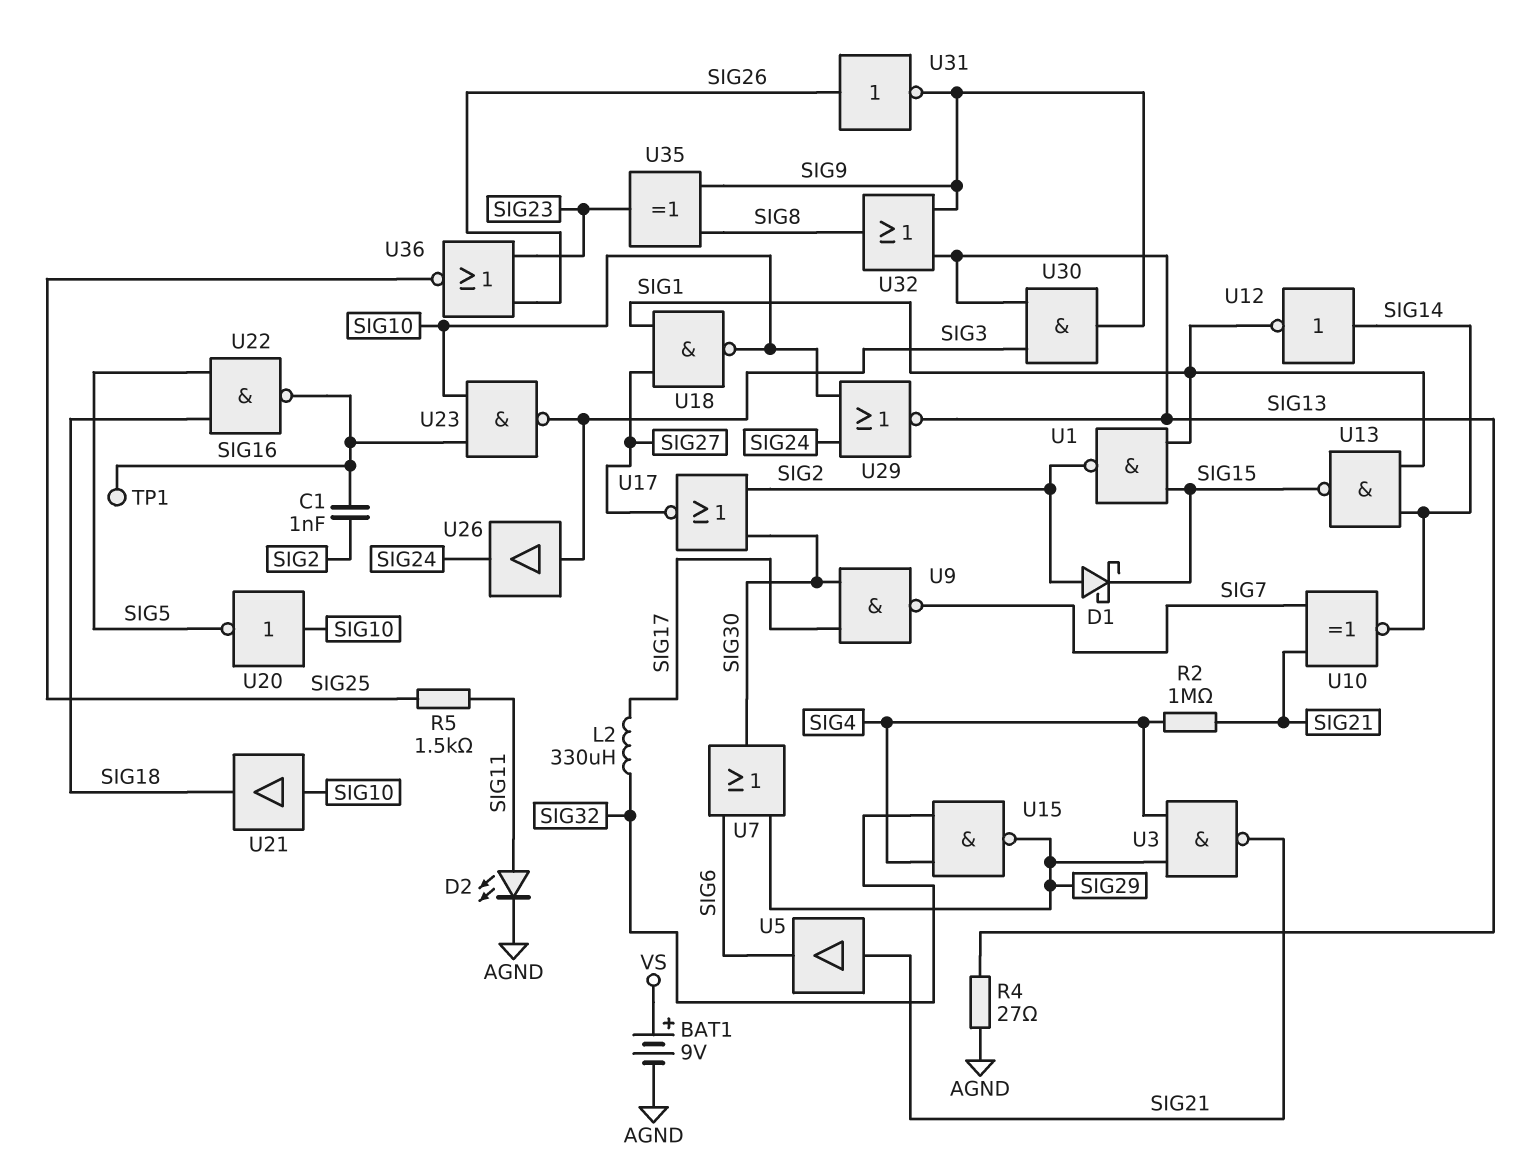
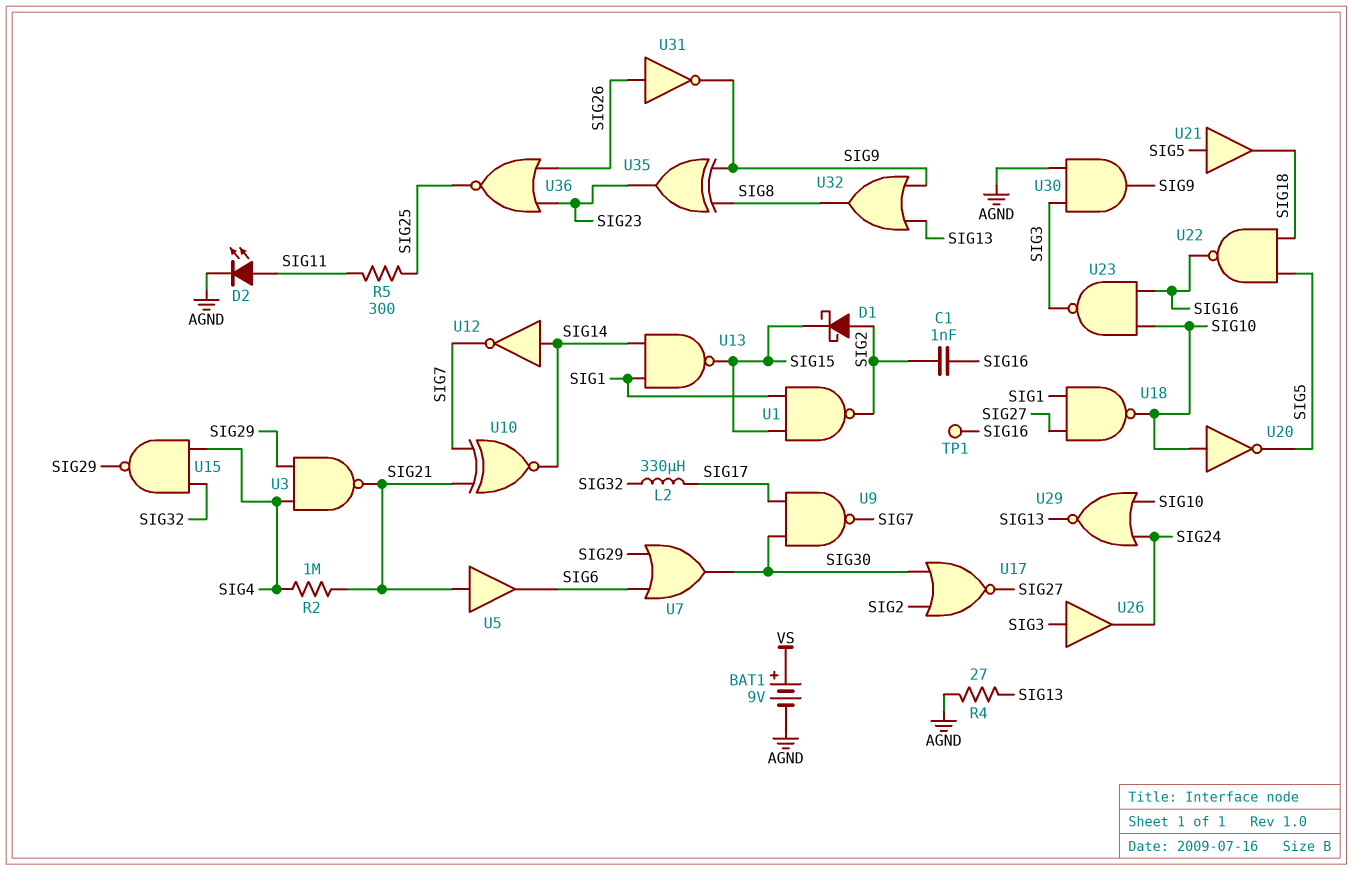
R5: 1.5k (SIG11, SIG25) -> 300 (SIG11, SIG25)
U12: NOT (in SIG14, out SIG1) -> NOT (in SIG14, out SIG7)
U21: buffer (in SIG10, out SIG18) -> buffer (in SIG5, out SIG18)
U30: AND (in SIG3, in SIG13, out SIG9) -> AND (in AGND, in SIG3, out SIG9)

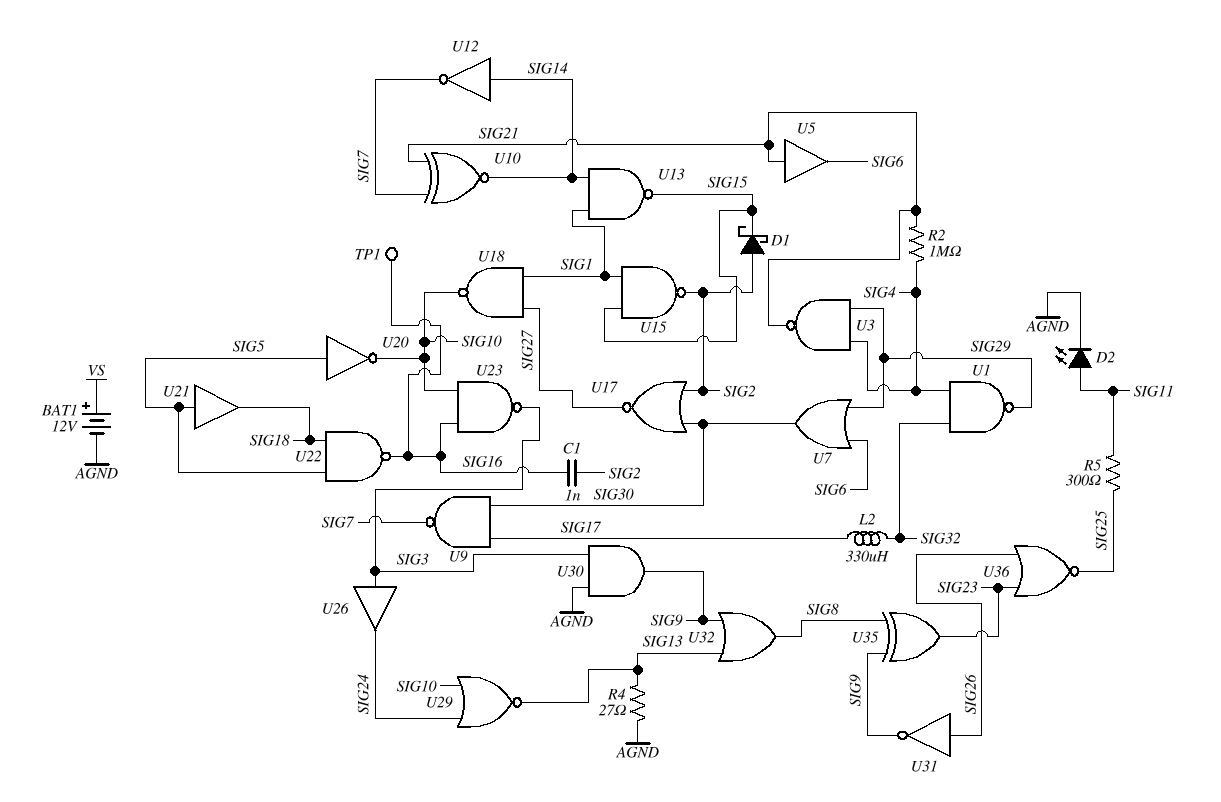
BAT1: 9V (plus VS, minus AGND) -> 12V (plus VS, minus AGND)
U1: NAND (in SIG1, in SIG15, out SIG2) -> NAND (in SIG4, in SIG32, out SIG29)
U15: NAND (in SIG4, in SIG32, out SIG29) -> NAND (in SIG1, in SIG15, out SIG2)
U20: NOT (in SIG10, out SIG5) -> NOT (in SIG5, out SIG10)

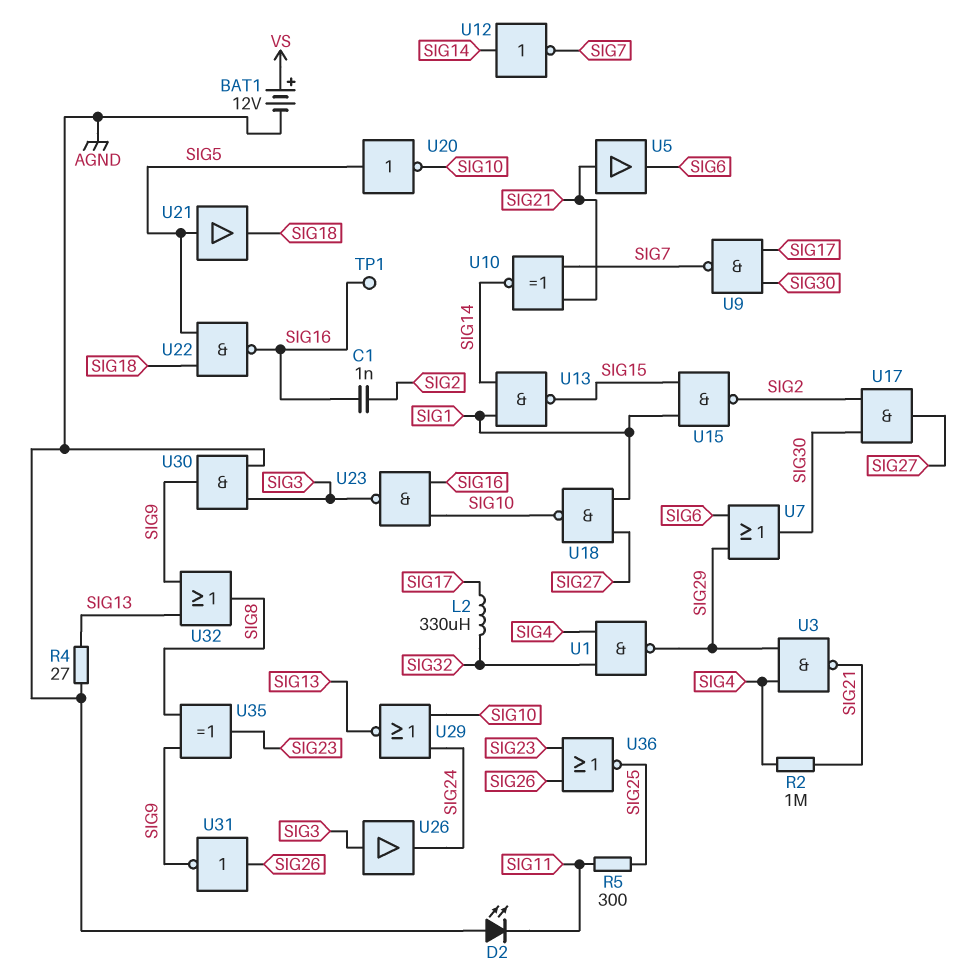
D1: schottky (A SIG2, K SIG15) -> none
D2: LED (A SIG11, K AGND) -> LED (A AGND, K SIG11)
U17: NOR (in SIG2, in SIG30, out SIG27) -> AND (in SIG2, in SIG30, out SIG27)

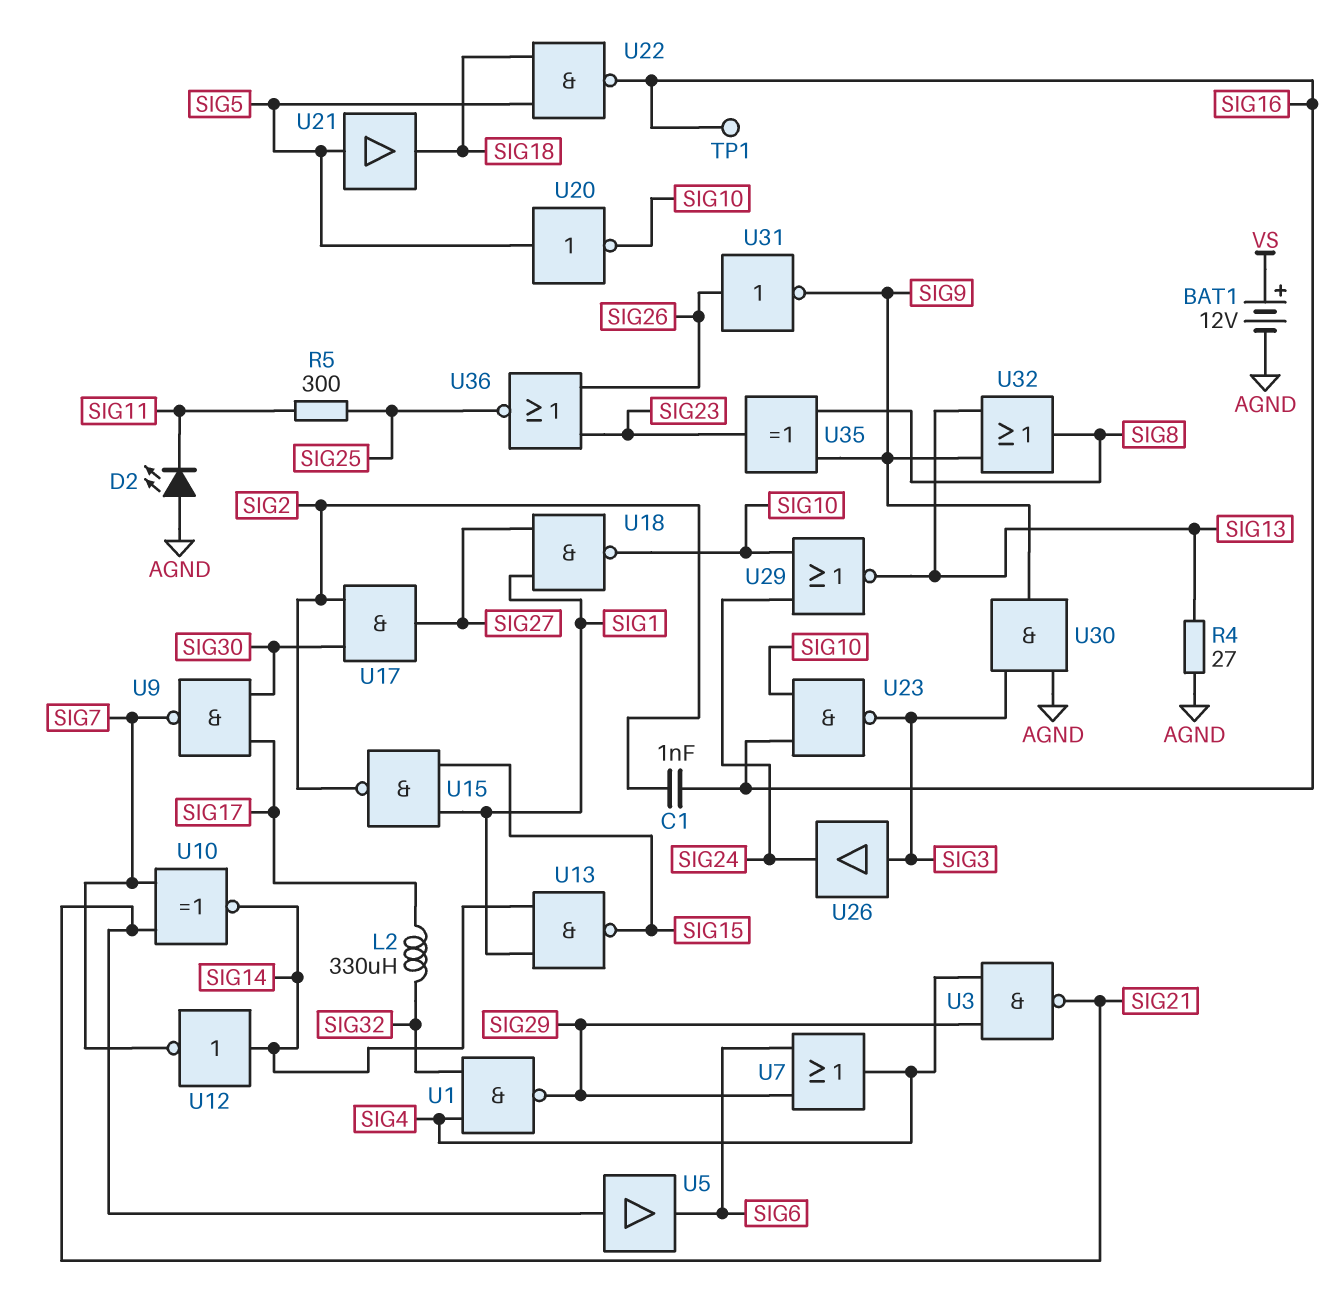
R2: 1M (SIG4, SIG21) -> none
U7: OR (in SIG6, in SIG29, out SIG30) -> OR (in SIG6, in SIG29, out SIG4)

